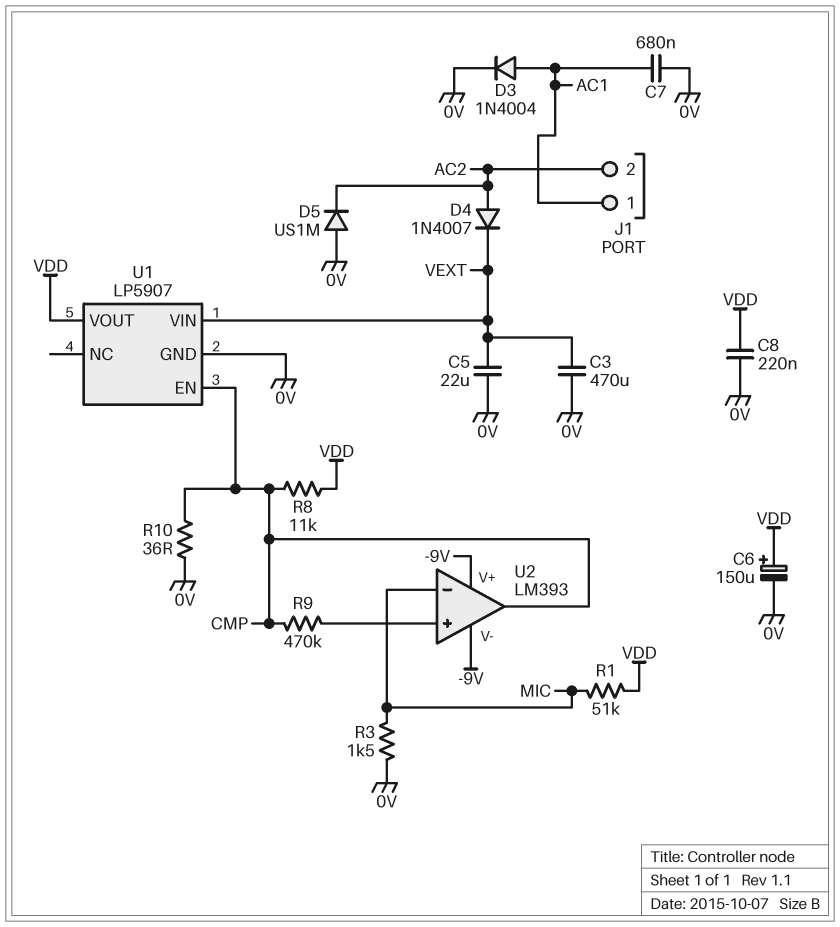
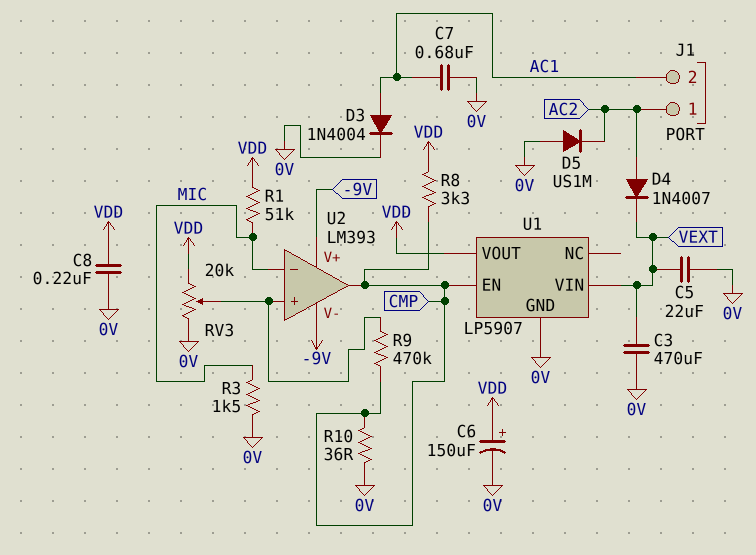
J1 pin 1: AC1 -> AC2
J1 pin 2: AC2 -> AC1
R8: 11k (CMP, VDD) -> 3.3k (CMP, VDD)
RV3: none -> 20k (0V, VDD, wiper U2/in+)

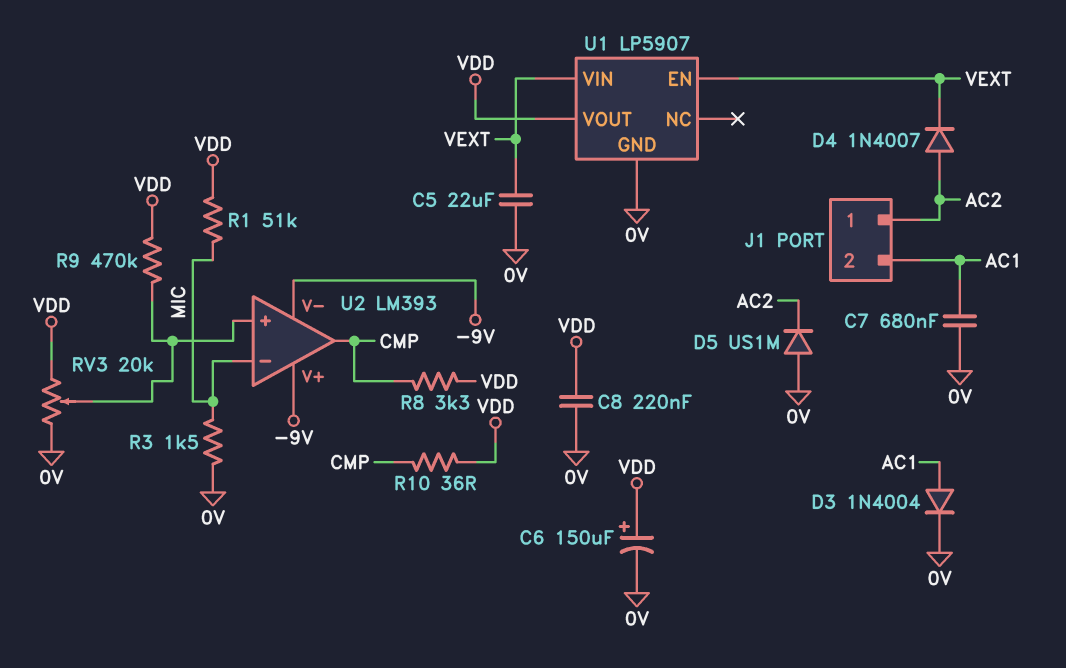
C3: 470uF (0V, VEXT) -> none
R9: 470k (CMP, U2/in+) -> 470k (U2/in+, VDD)
R10: 36 (0V, CMP) -> 36 (CMP, VDD)
U1 pin EN: CMP -> VEXT

